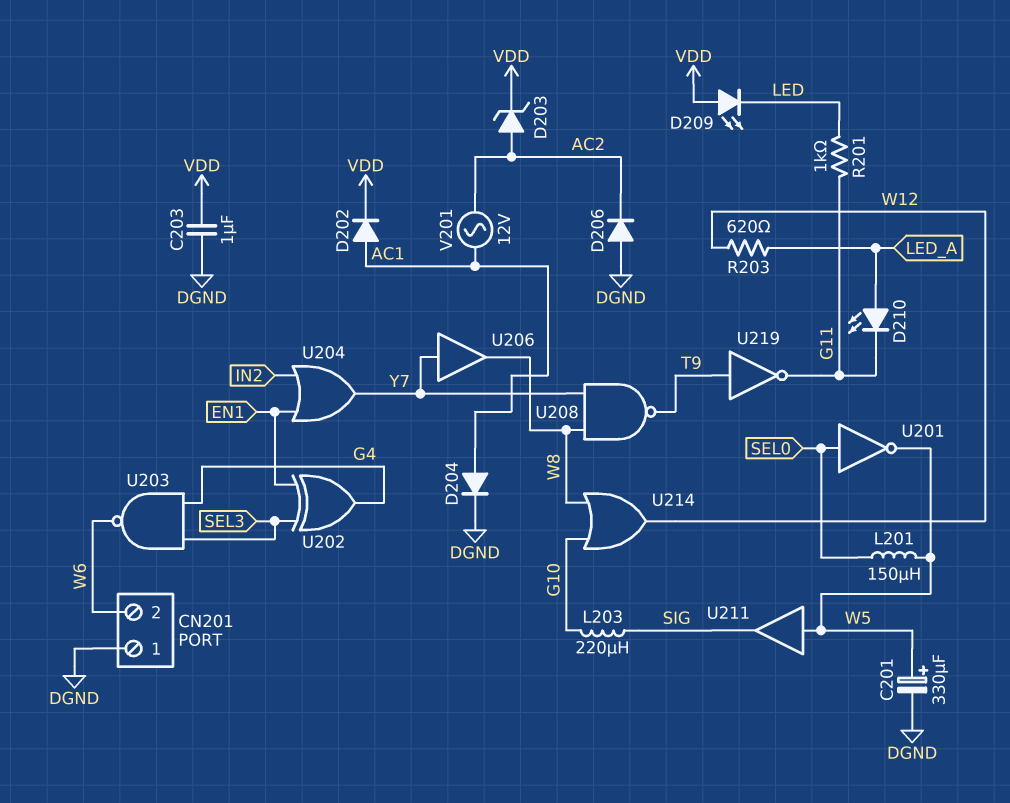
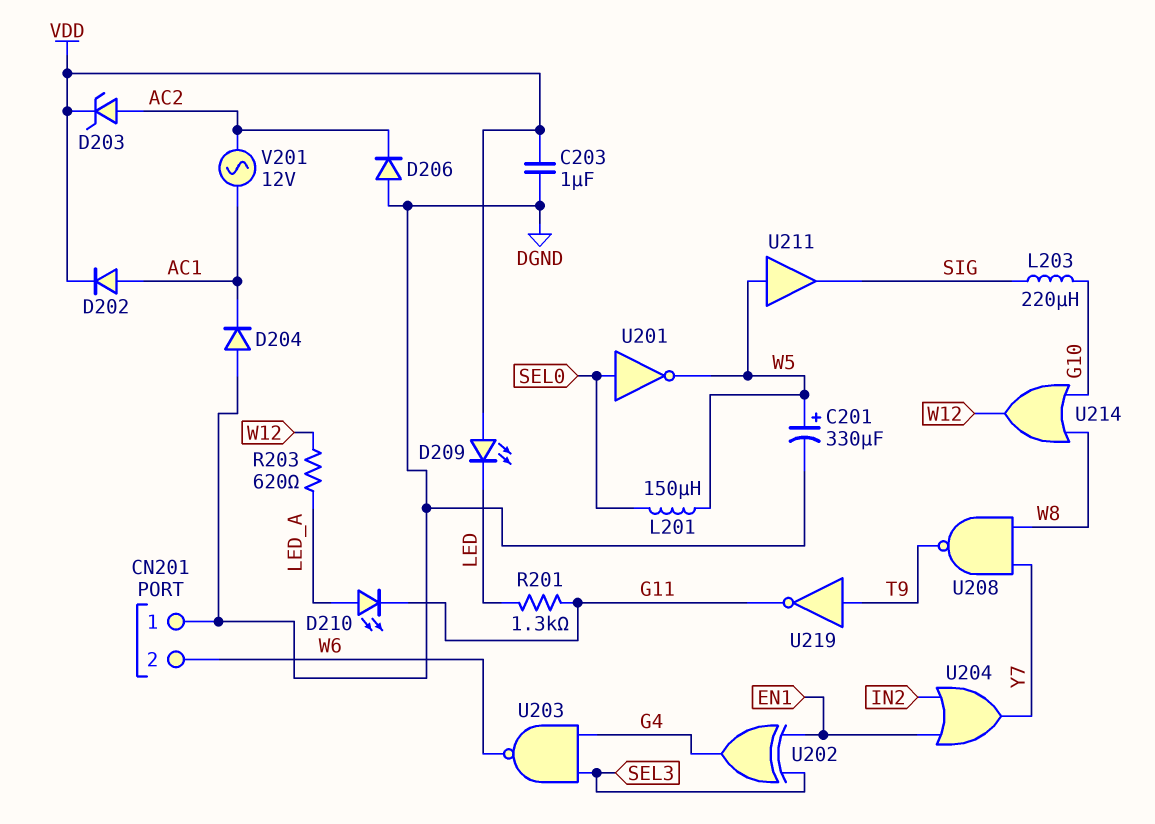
D204: diode (A AC1, K DGND) -> diode (A DGND, K AC1)
R201: 1k (G11, LED) -> 1.3k (G11, LED)
U206: buffer (in Y7, out W8) -> none

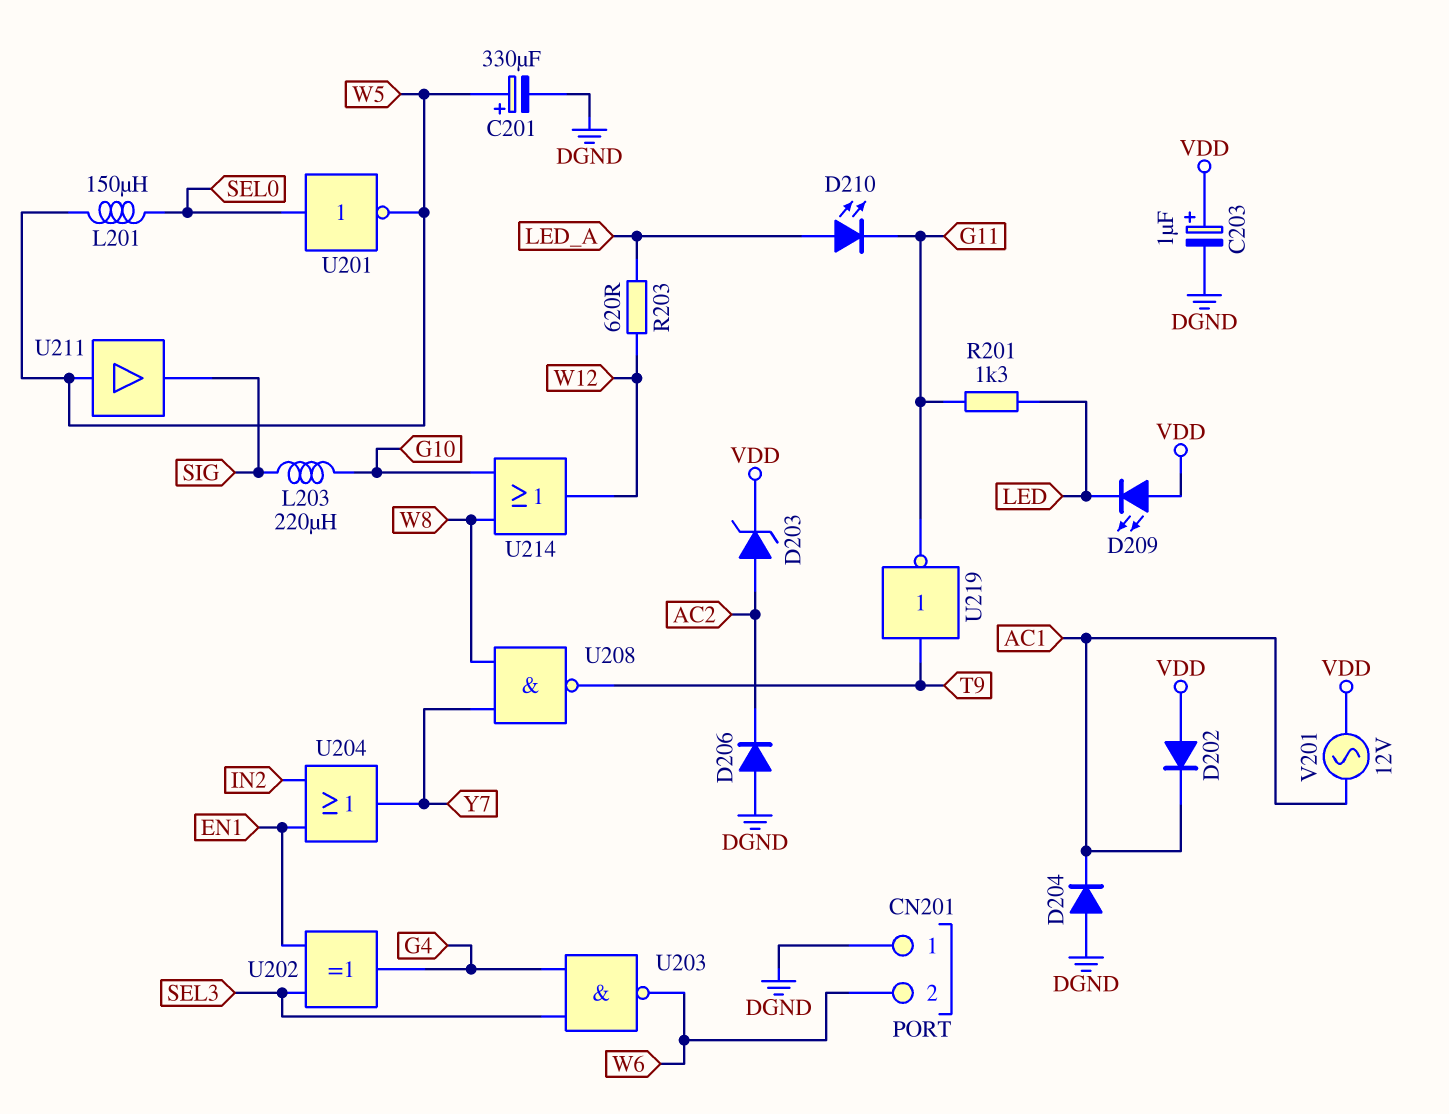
C203: 1uF (DGND, VDD) -> 1uF (plus VDD, minus DGND)
D202: diode (A AC1, K VDD) -> diode (A VDD, K AC1)
V201: AC 12V (AC1, AC2) -> AC 12V (AC1, VDD)

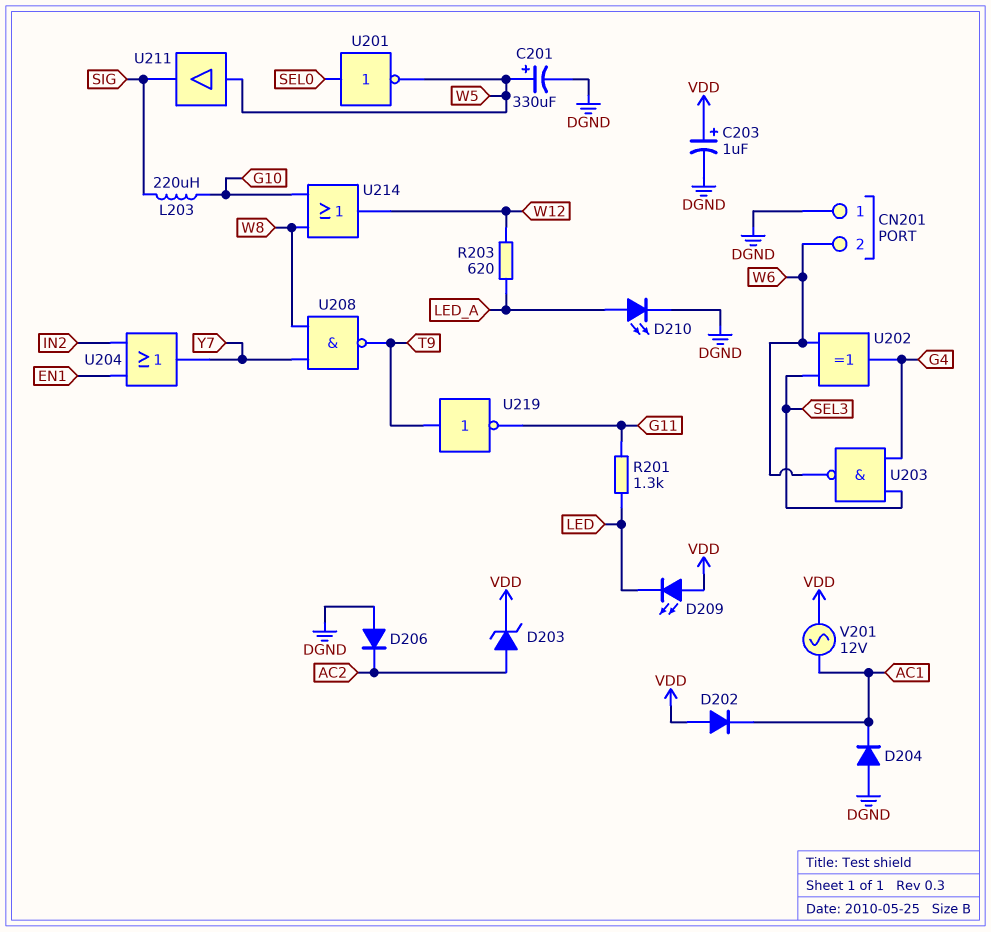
D210: LED (A LED_A, K G11) -> LED (A LED_A, K DGND)
L201: 150uH (SEL0, W5) -> none
U202: XOR (in EN1, in SEL3, out G4) -> XOR (in SEL3, in W6, out G4)

